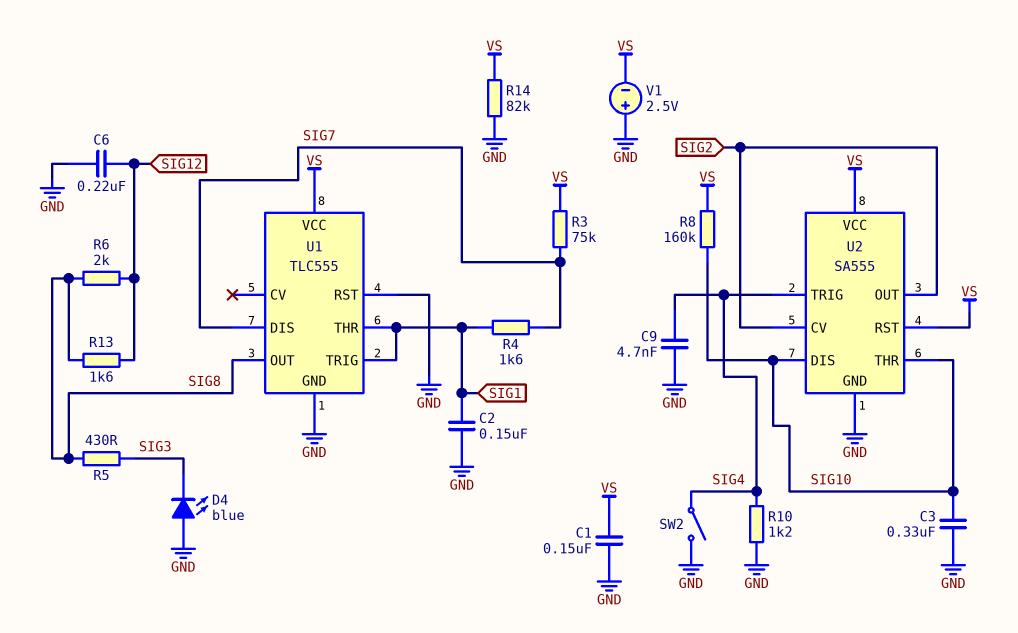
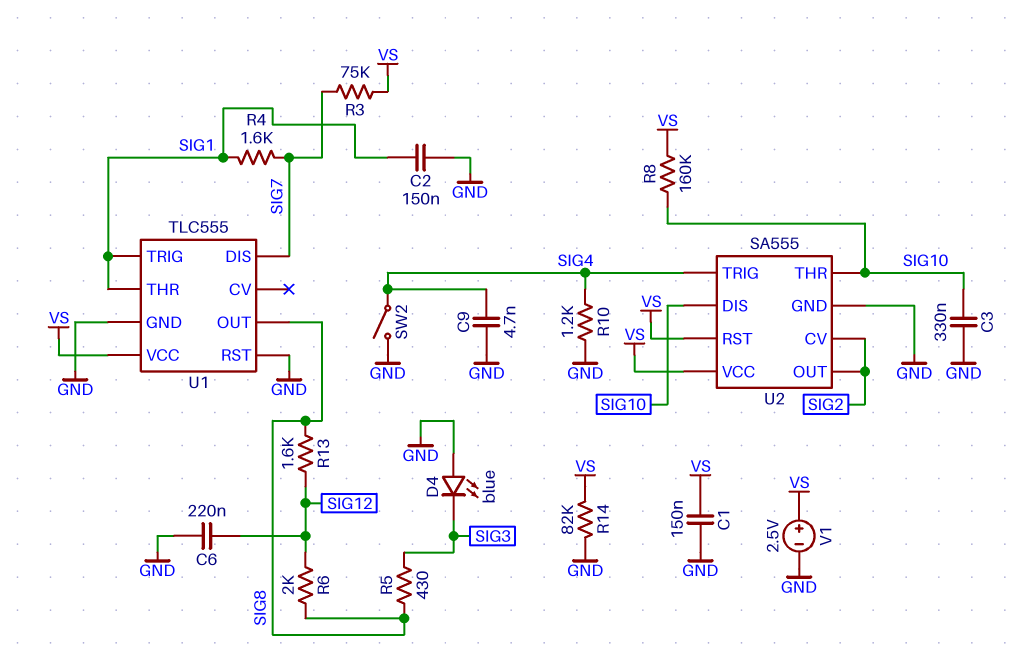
V1: 2.5V (plus GND, minus VS) -> 2.5V (plus VS, minus GND)

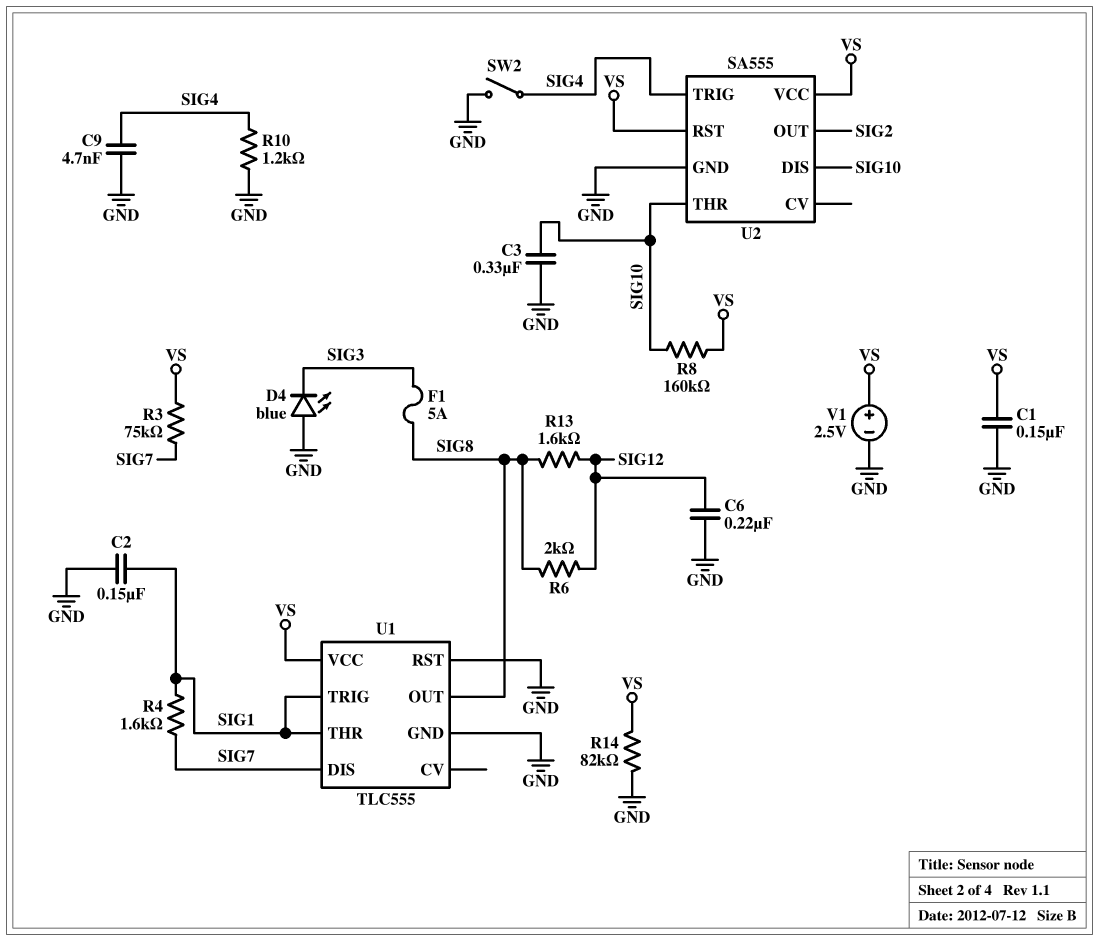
F1: none -> 5A (SIG3, SIG8)
R5: 430 (SIG3, SIG8) -> none
U2 pin CV: SIG2 -> none

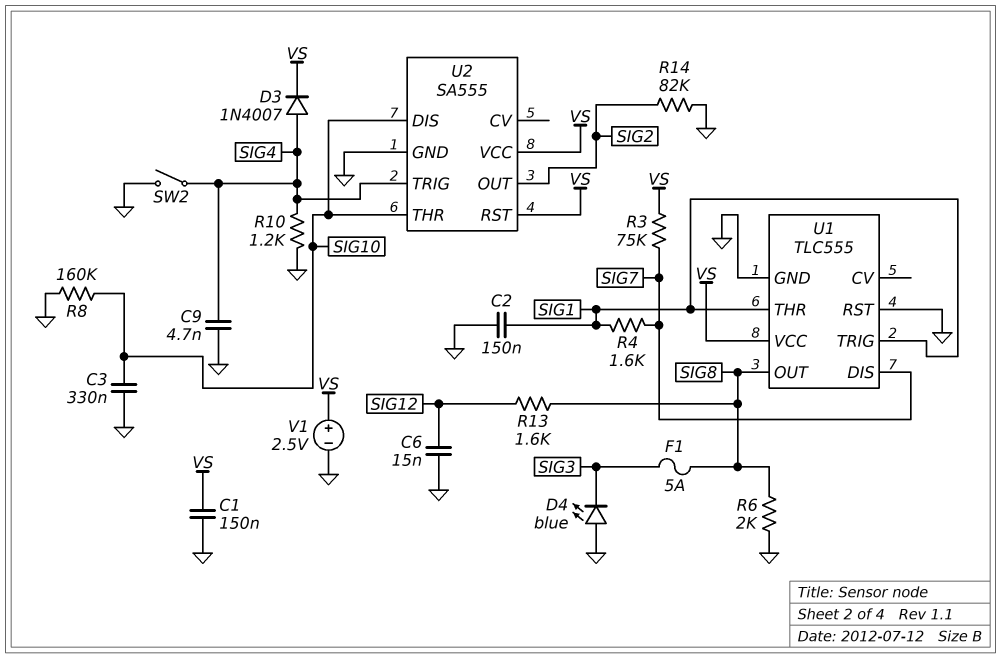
C6: 220nF (GND, SIG12) -> 15nF (GND, SIG12)
D3: none -> diode 1N4007 (A SIG4, K VS)
R6: 2k (SIG8, SIG12) -> 2k (GND, SIG8)
R8: 160k (SIG10, VS) -> 160k (GND, SIG10)
R14: 82k (GND, VS) -> 82k (GND, SIG2)

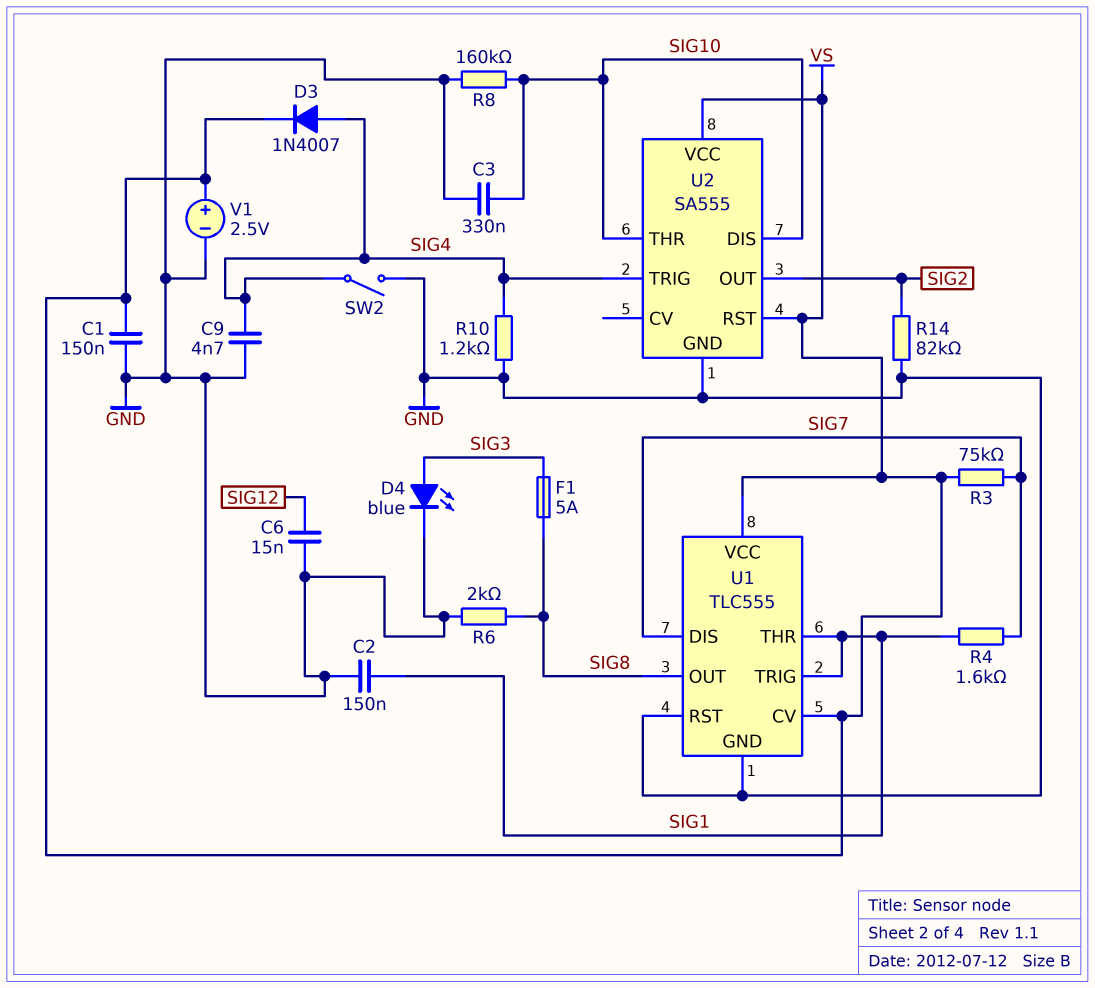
D4: LED blue (A GND, K SIG3) -> LED blue (A SIG3, K GND)
R13: 1.6k (SIG8, SIG12) -> none
U1 pin CV: none -> VS

